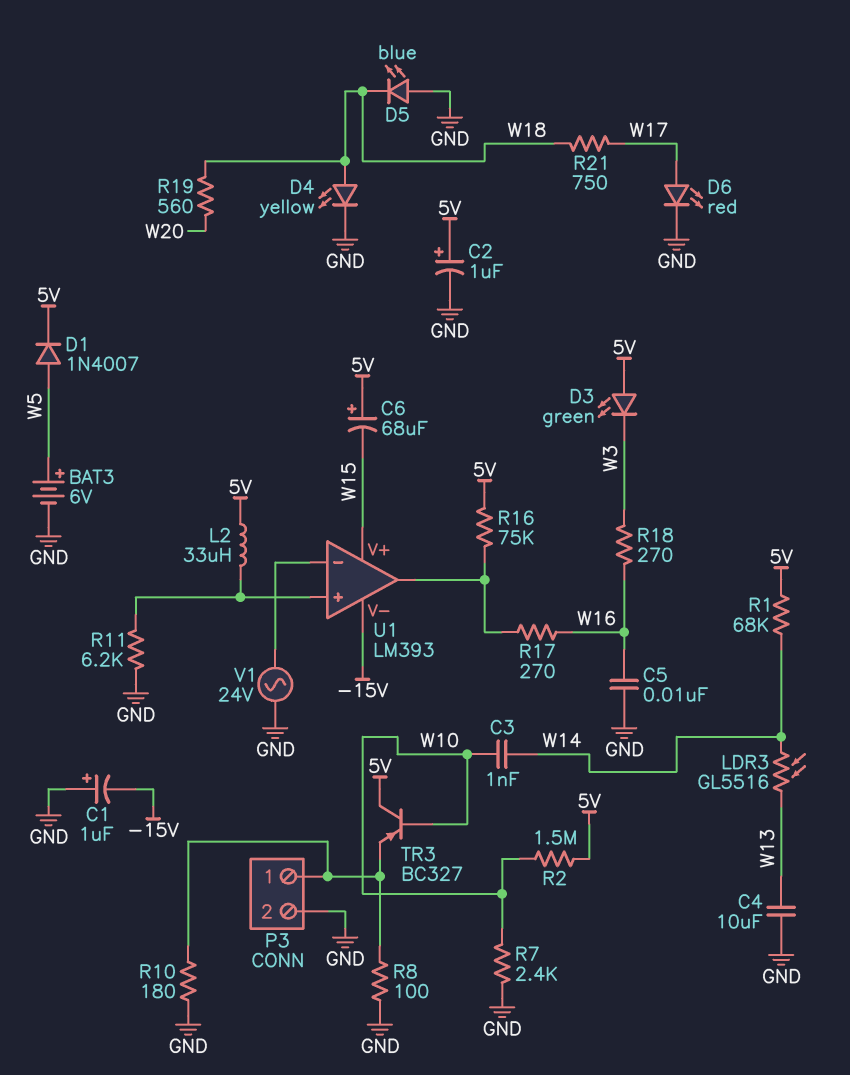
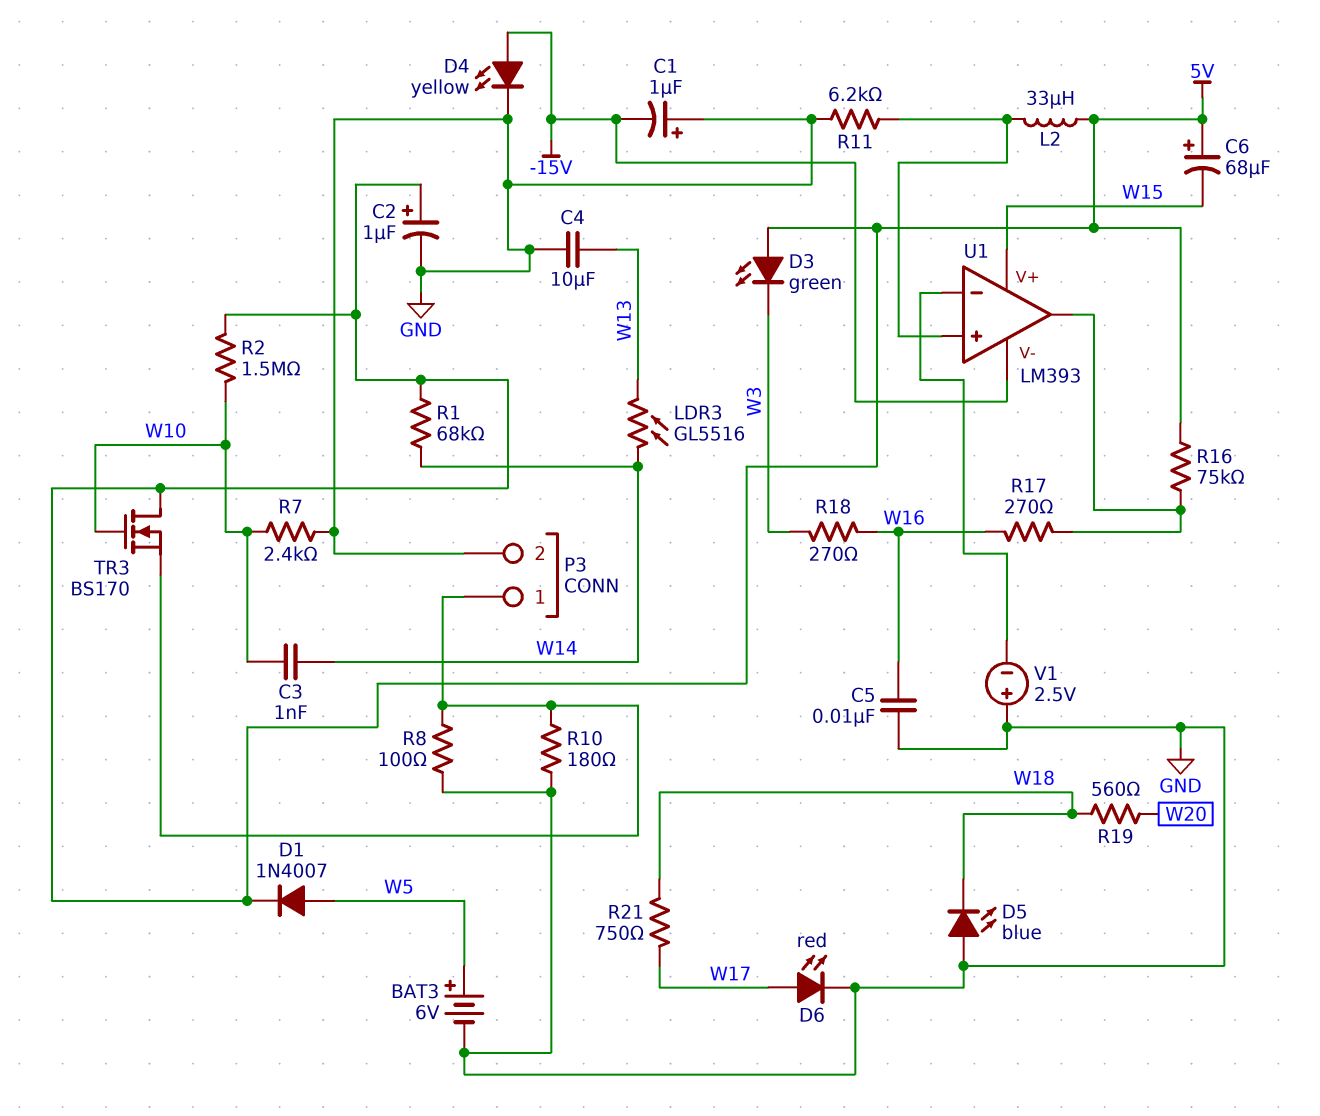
D4: LED yellow (A W18, K GND) -> LED yellow (A -15V, K GND)
TR3: PNP BC327 (B W10, C 5V, E P3/1) -> NMOS BS170 (G W10, D 5V, S P3/1)
V1: AC 24V (GND, U1/in-) -> 2.5V (plus GND, minus U1/in-)

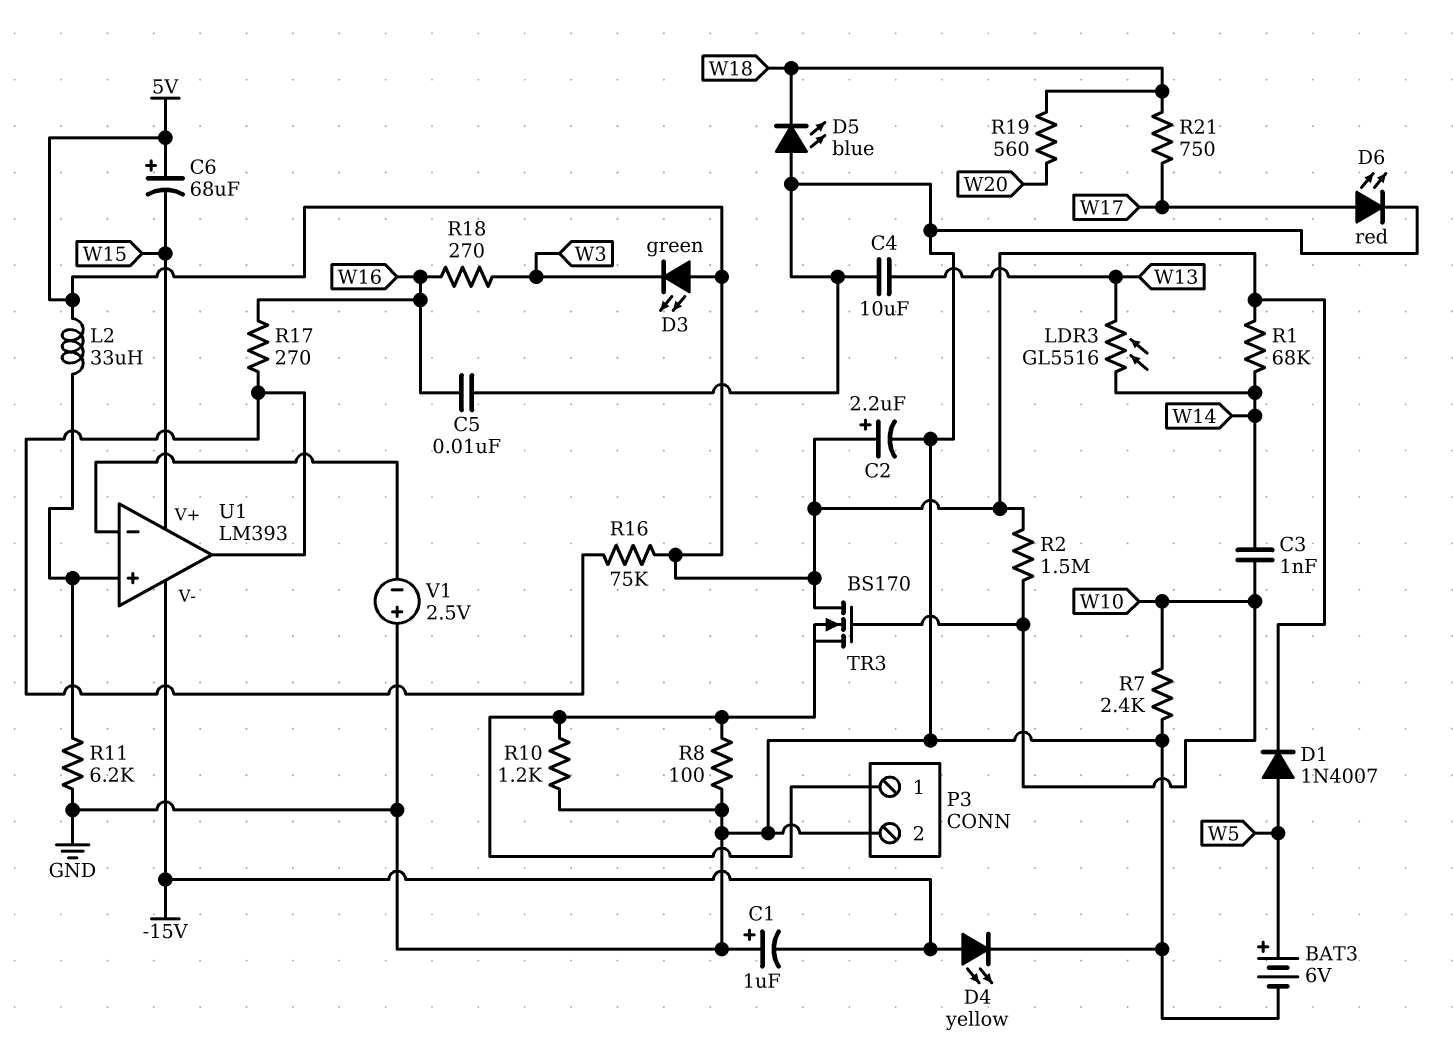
C2: 1uF (plus 5V, minus GND) -> 2.2uF (plus 5V, minus GND)
R10: 180 (GND, P3/1) -> 1.2k (GND, P3/1)

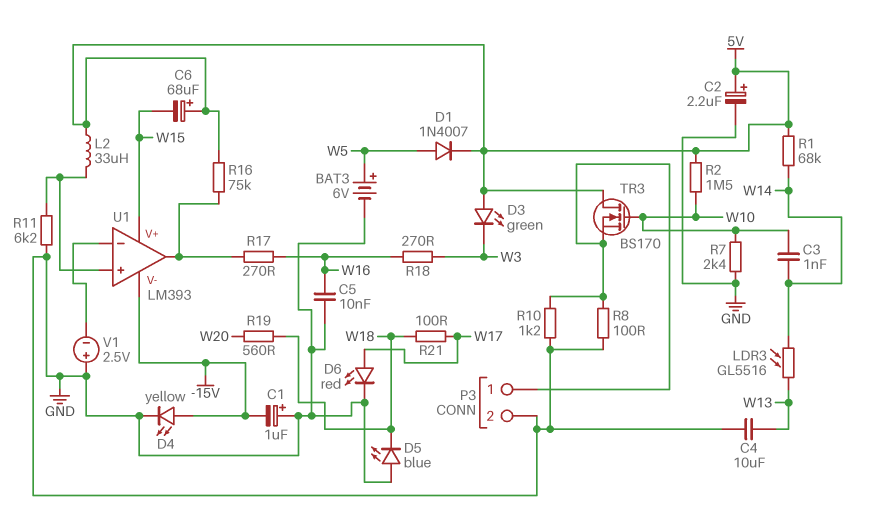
R21: 750 (W17, W18) -> 100 (W17, W18)

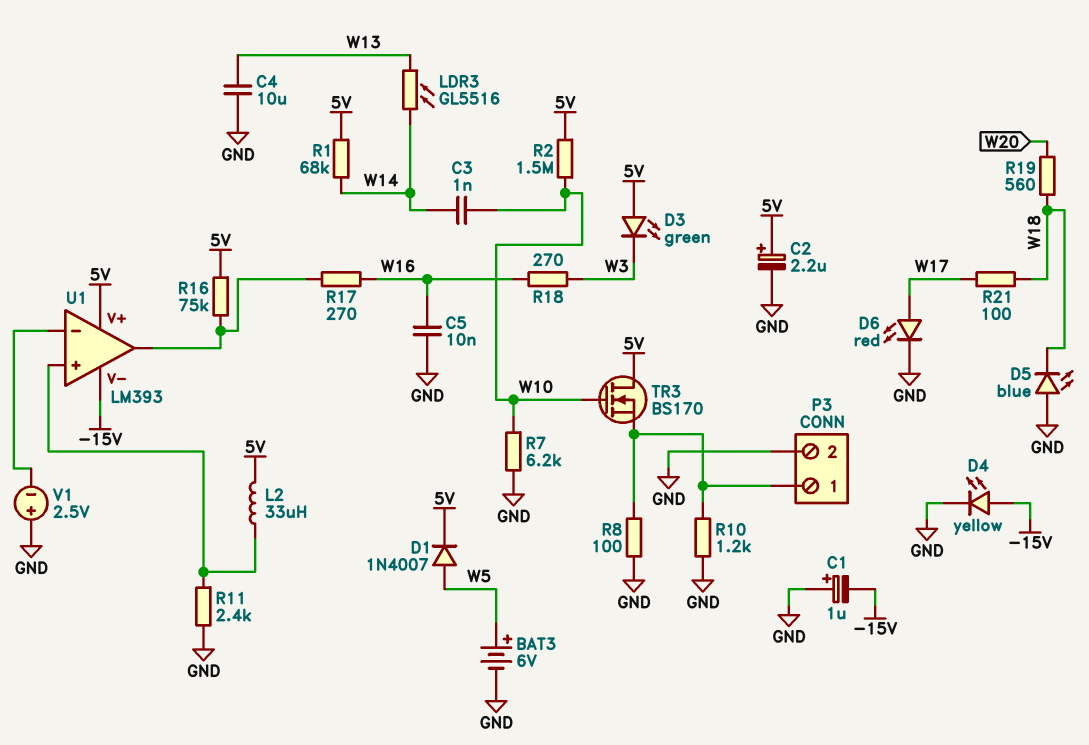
C6: 68uF (plus 5V, minus W15) -> none
R7: 2.4k (GND, W10) -> 6.2k (GND, W10)
R11: 6.2k (GND, U1/in+) -> 2.4k (GND, U1/in+)
U1 pin V+: W15 -> 5V

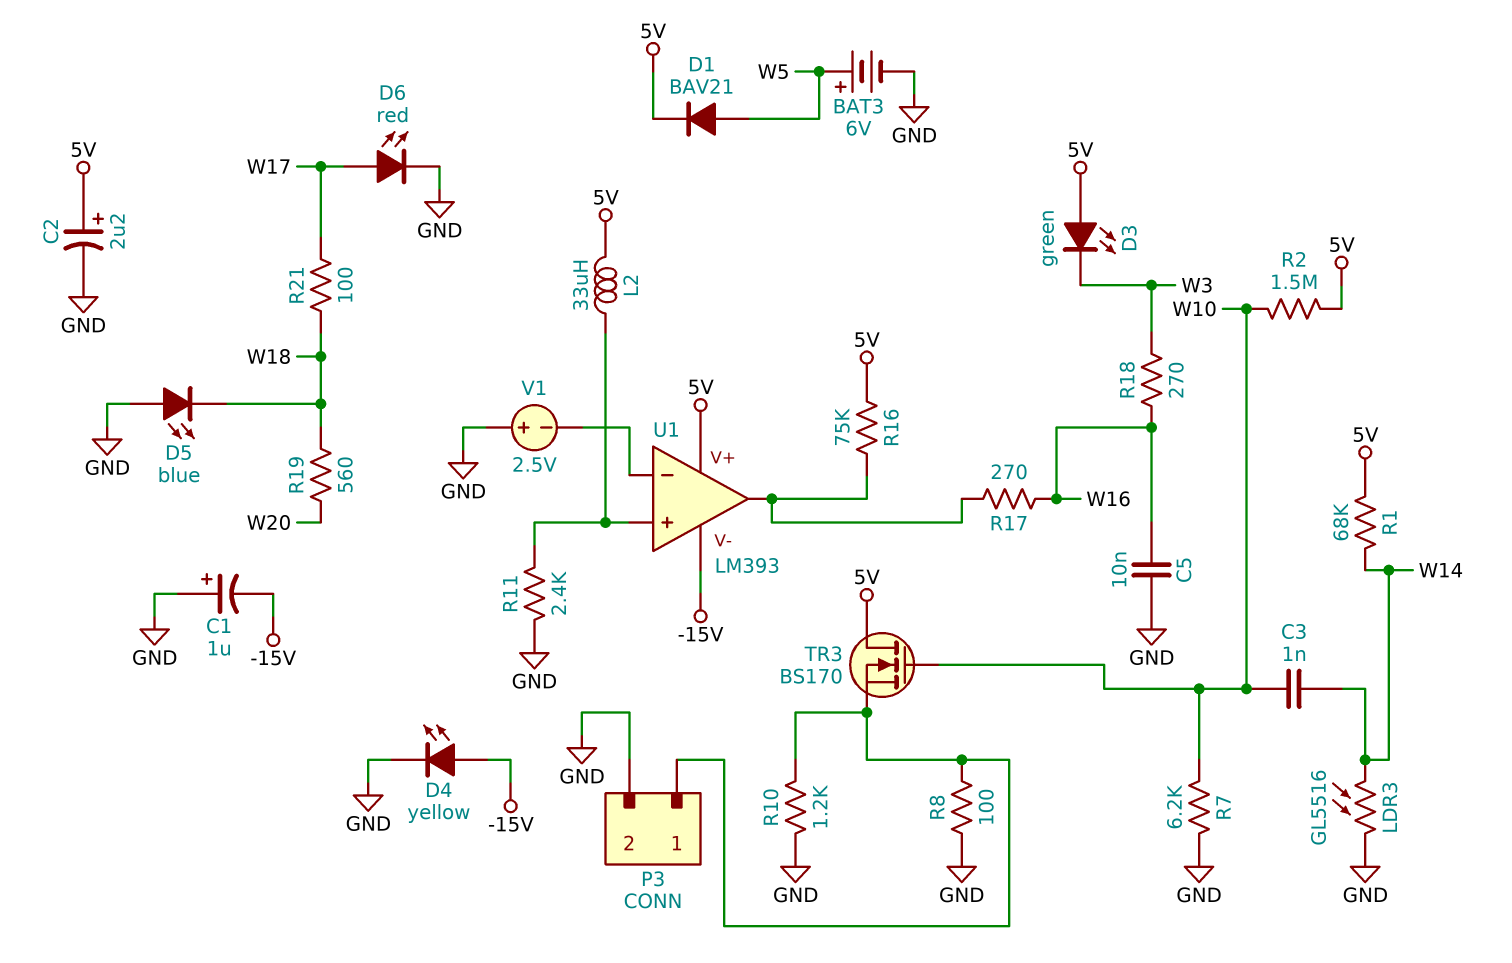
C4: 10uF (GND, W13) -> none
D1: diode 1N4007 (A W5, K 5V) -> diode BAV21 (A W5, K 5V)
LDR3: GL5516 (W13, W14) -> GL5516 (GND, W14)

